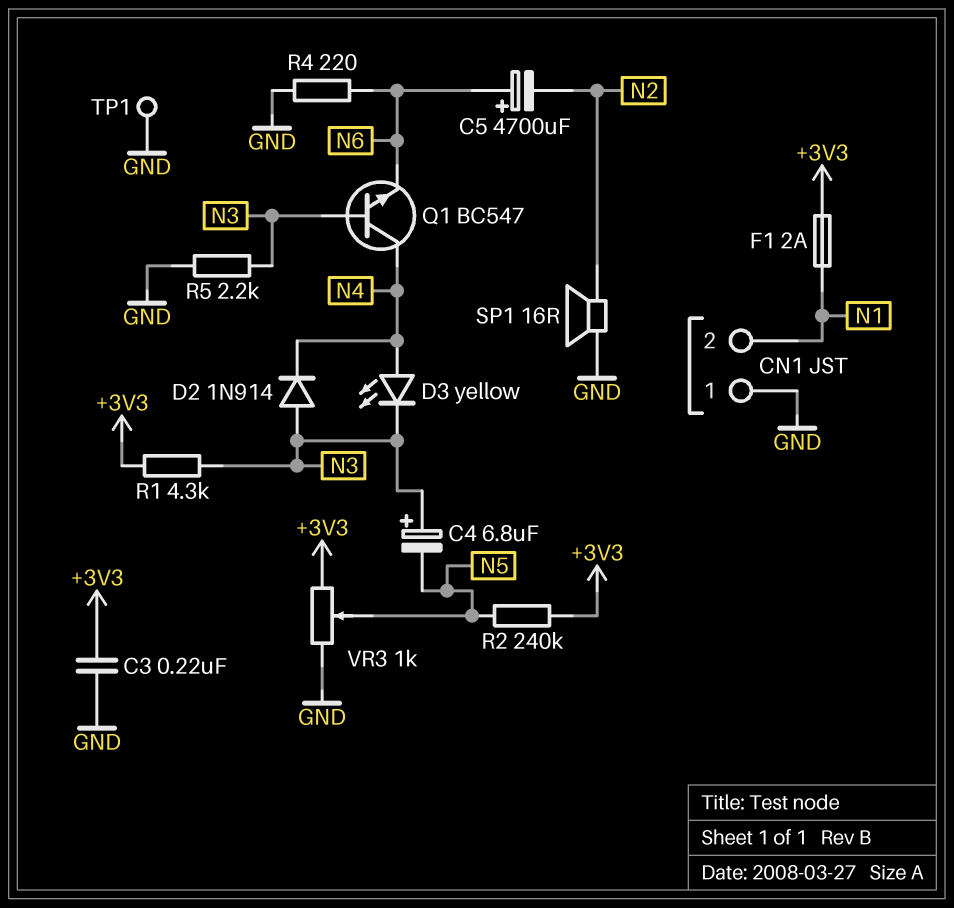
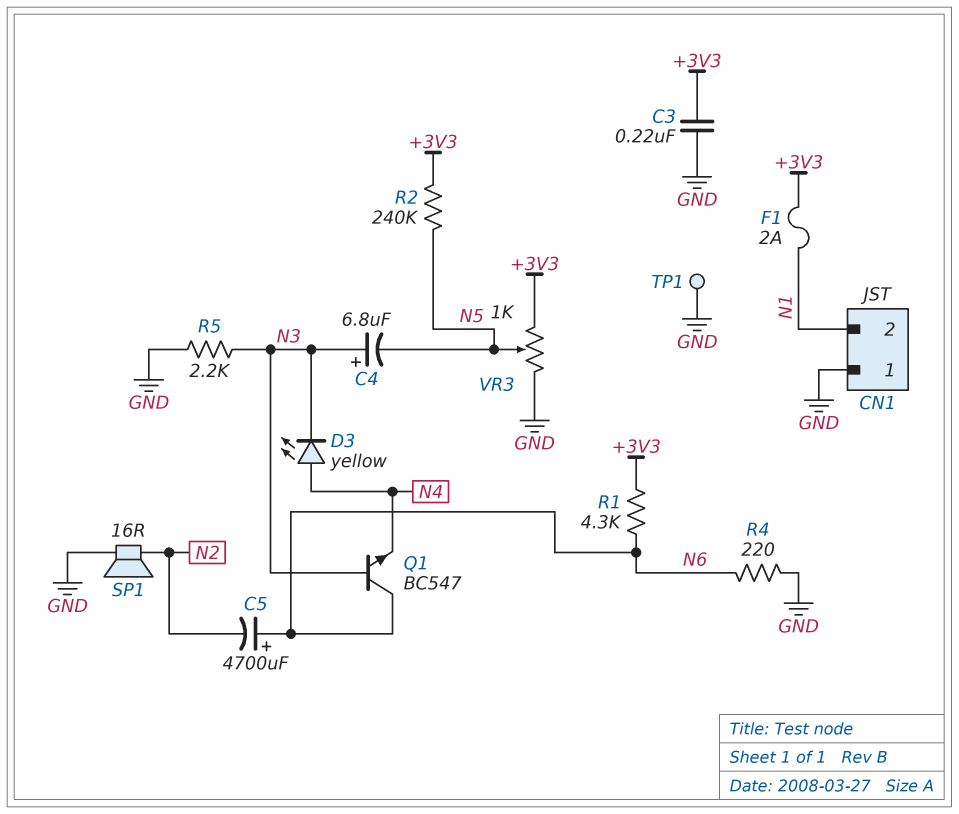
D2: diode 1N914 (A N3, K N4) -> none
Q1: NPN BC547 (B N3, C N4, E N6) -> NPN BC547 (B N3, C N6, E N4)
R1: 4.3k (+3V3, N3) -> 4.3k (+3V3, N6)

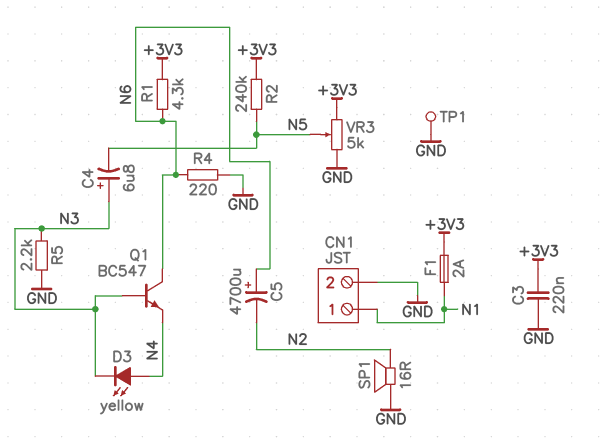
CN1 pin 1: GND -> N1
CN1 pin 2: N1 -> GND
VR3: 1k (+3V3, GND, wiper N5) -> 5k (+3V3, GND, wiper N5)

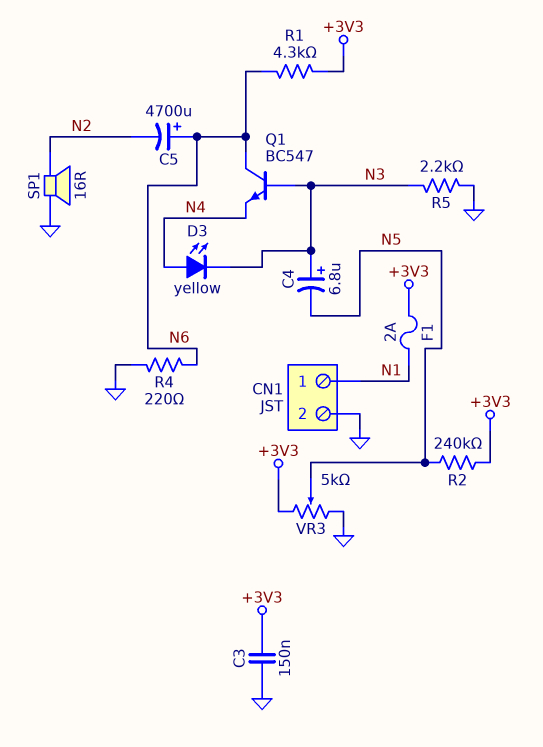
C3: 220nF (+3V3, GND) -> 150nF (+3V3, GND)
TP1: test point (GND) -> none

